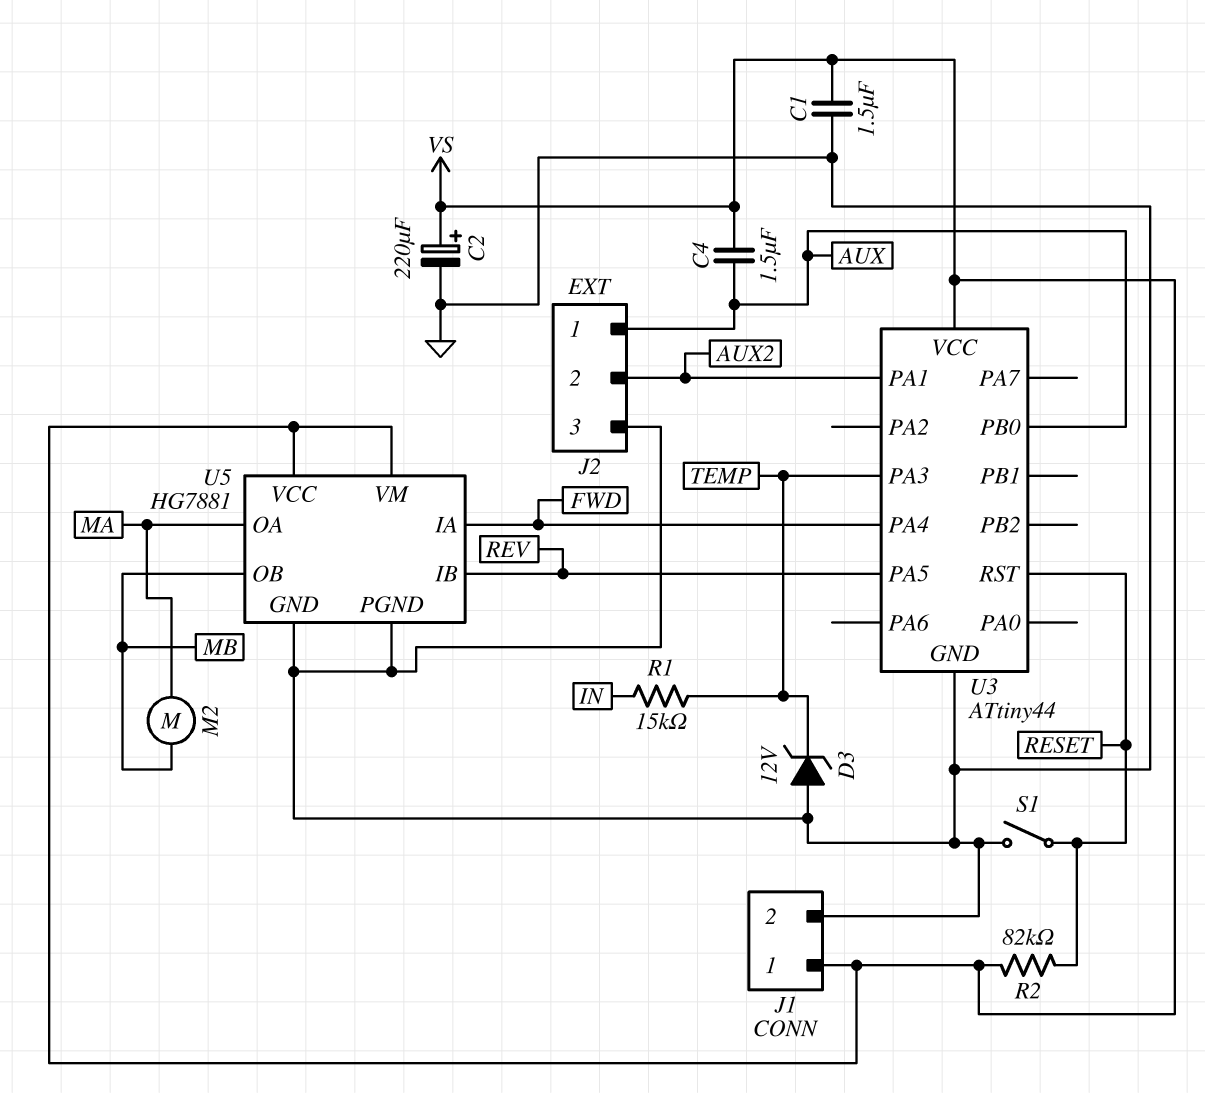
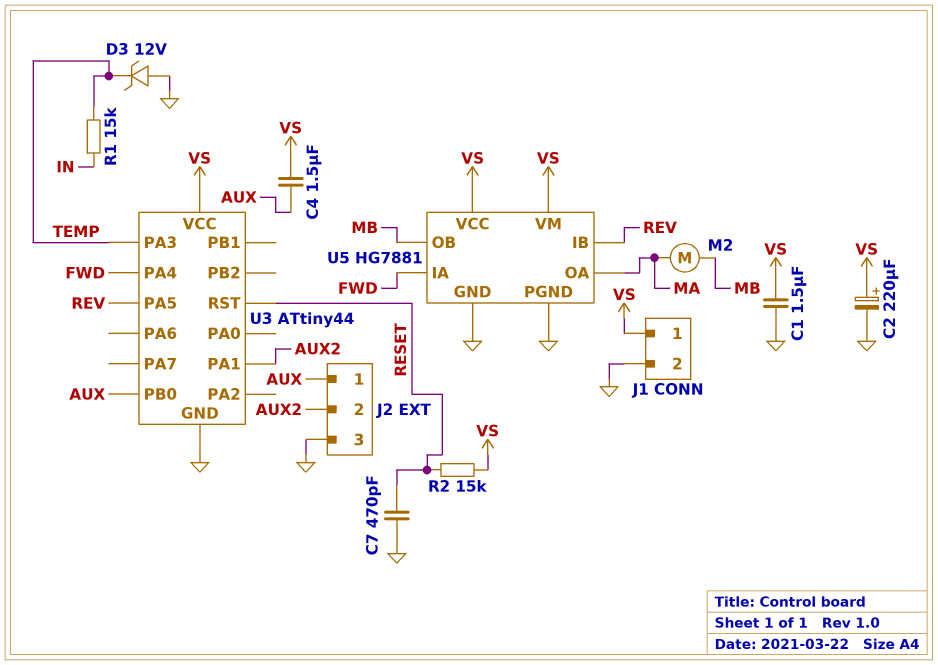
C7: none -> 470pF (GND, RESET)
R2: 82k (RESET, VS) -> 15k (RESET, VS)
S1: switch (GND, RESET) -> none

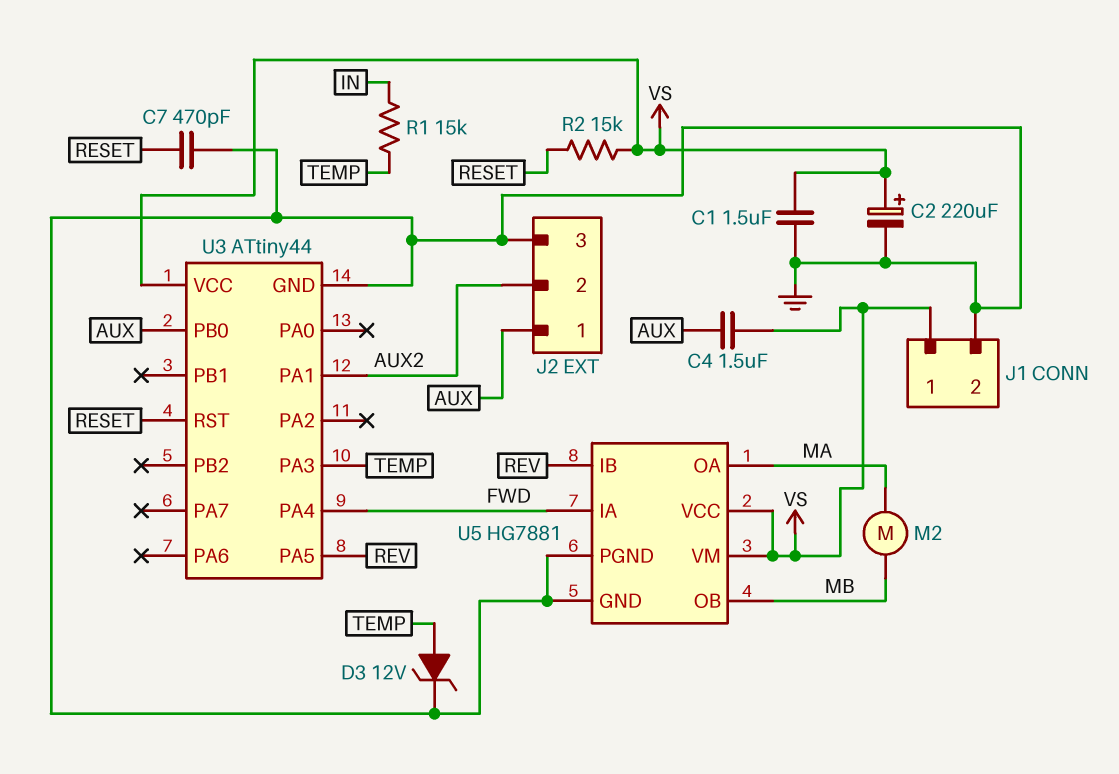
D3: zener 12V (A GND, K TEMP) -> zener 12V (A TEMP, K GND)

